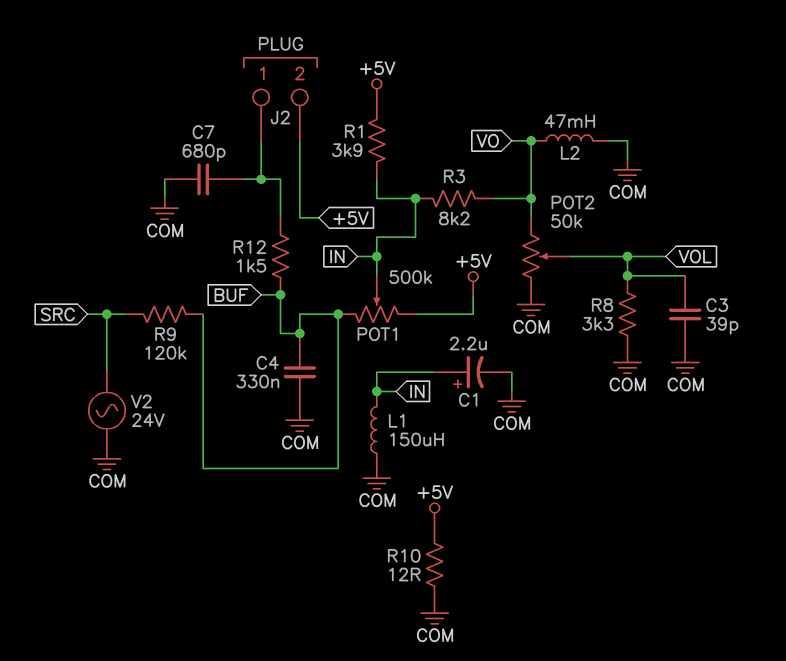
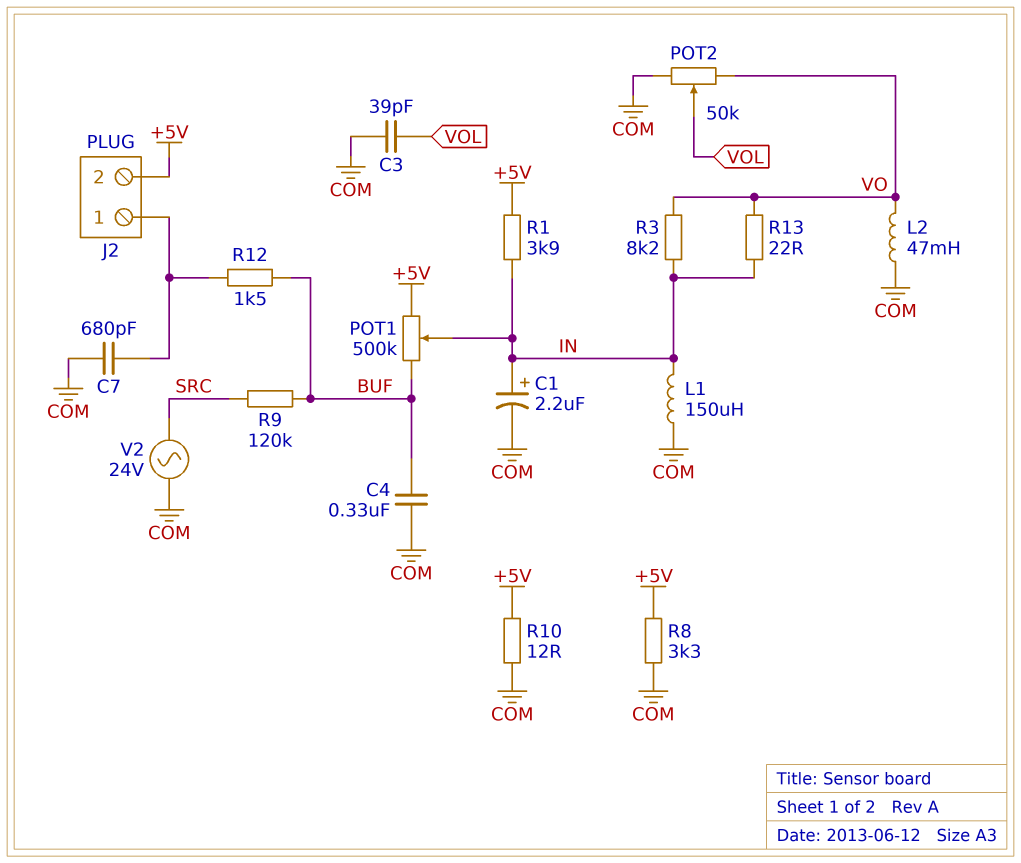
R8: 3.3k (COM, VOL) -> 3.3k (+5V, COM)
R13: none -> 22 (IN, VO)

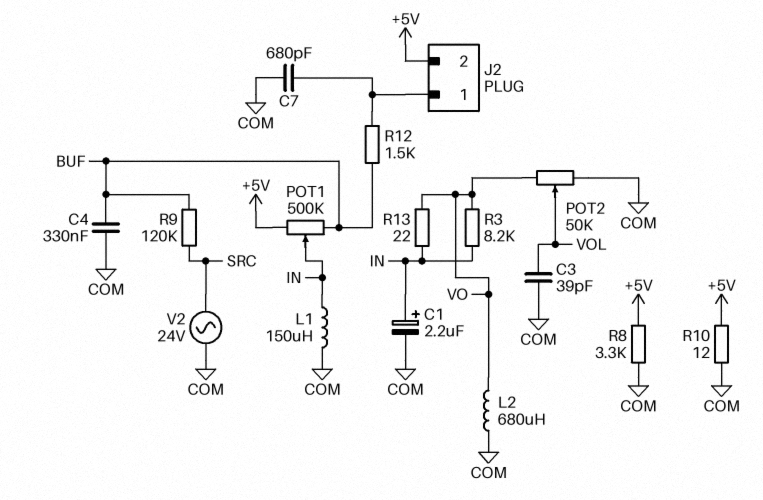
L2: 47mH (COM, VO) -> 680uH (COM, VO)
R1: 3.9k (+5V, IN) -> none

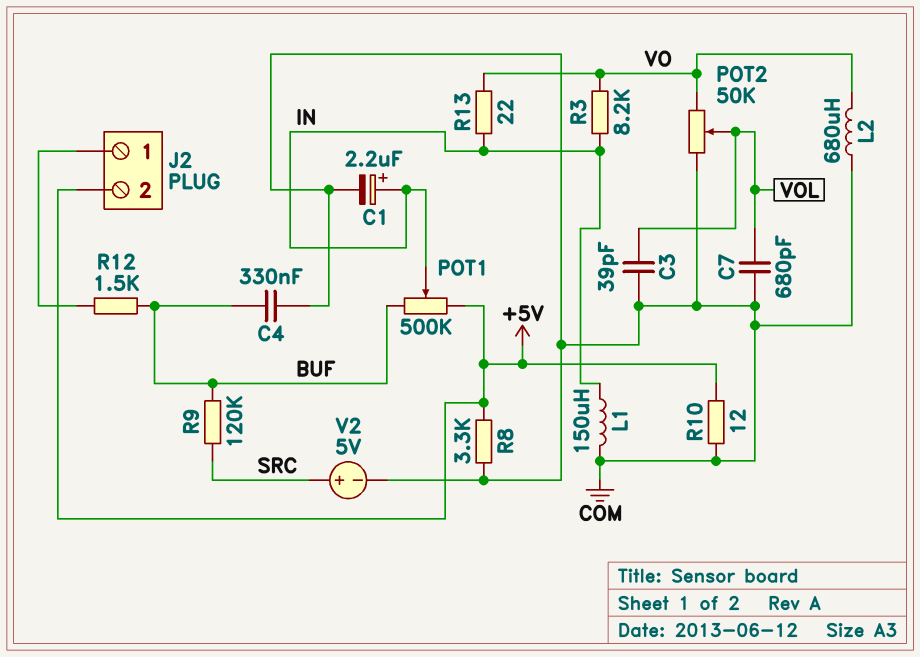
C7: 680pF (COM, J2/1) -> 680pF (COM, VOL)
V2: AC 24V (COM, SRC) -> 5V (plus SRC, minus COM)

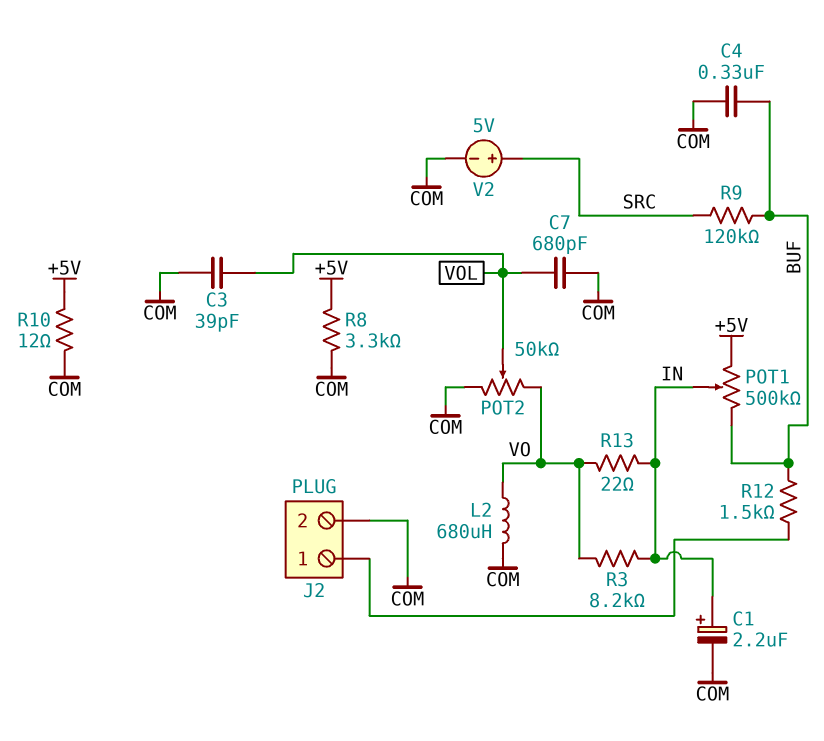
J2 pin 2: +5V -> COM
L1: 150uH (COM, IN) -> none

